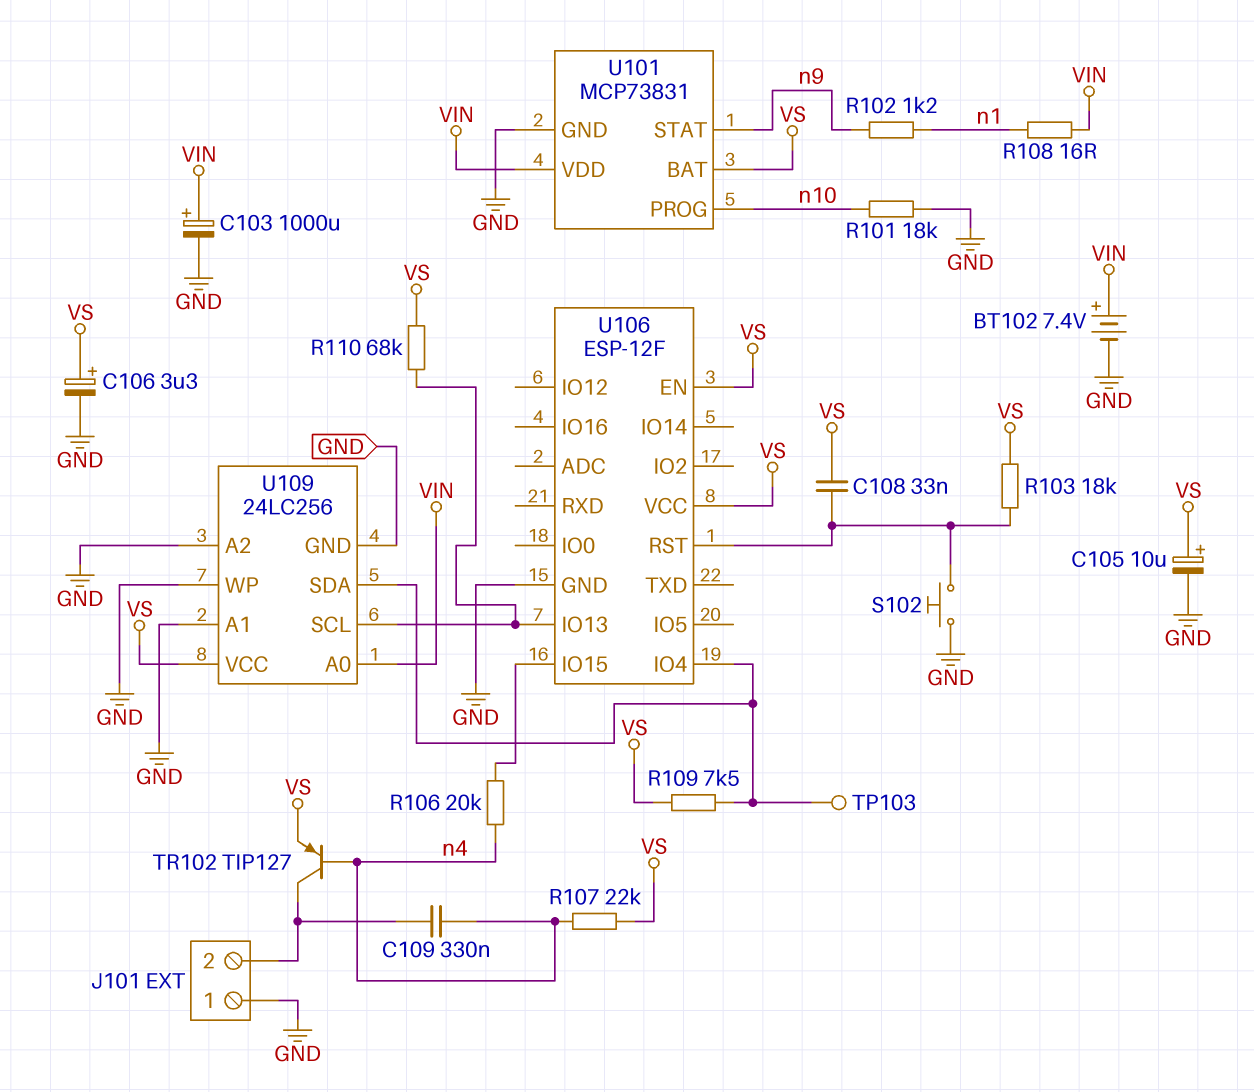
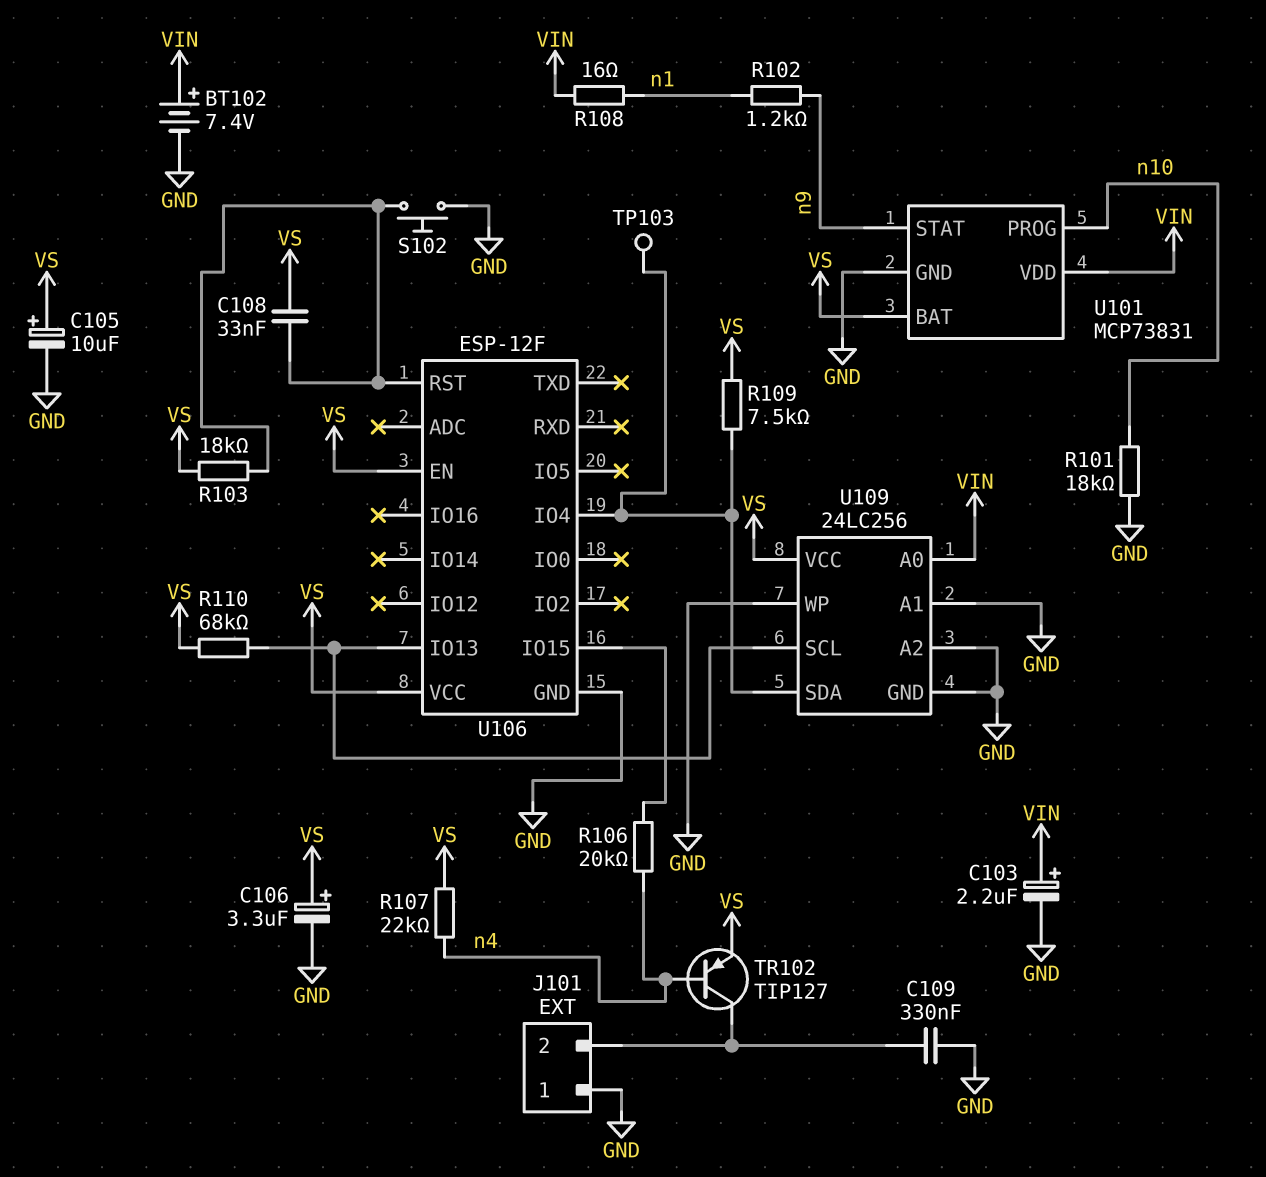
C103: 1000uF (plus VIN, minus GND) -> 2.2uF (plus VIN, minus GND)
C109: 330nF (J101/2, n4) -> 330nF (GND, J101/2)

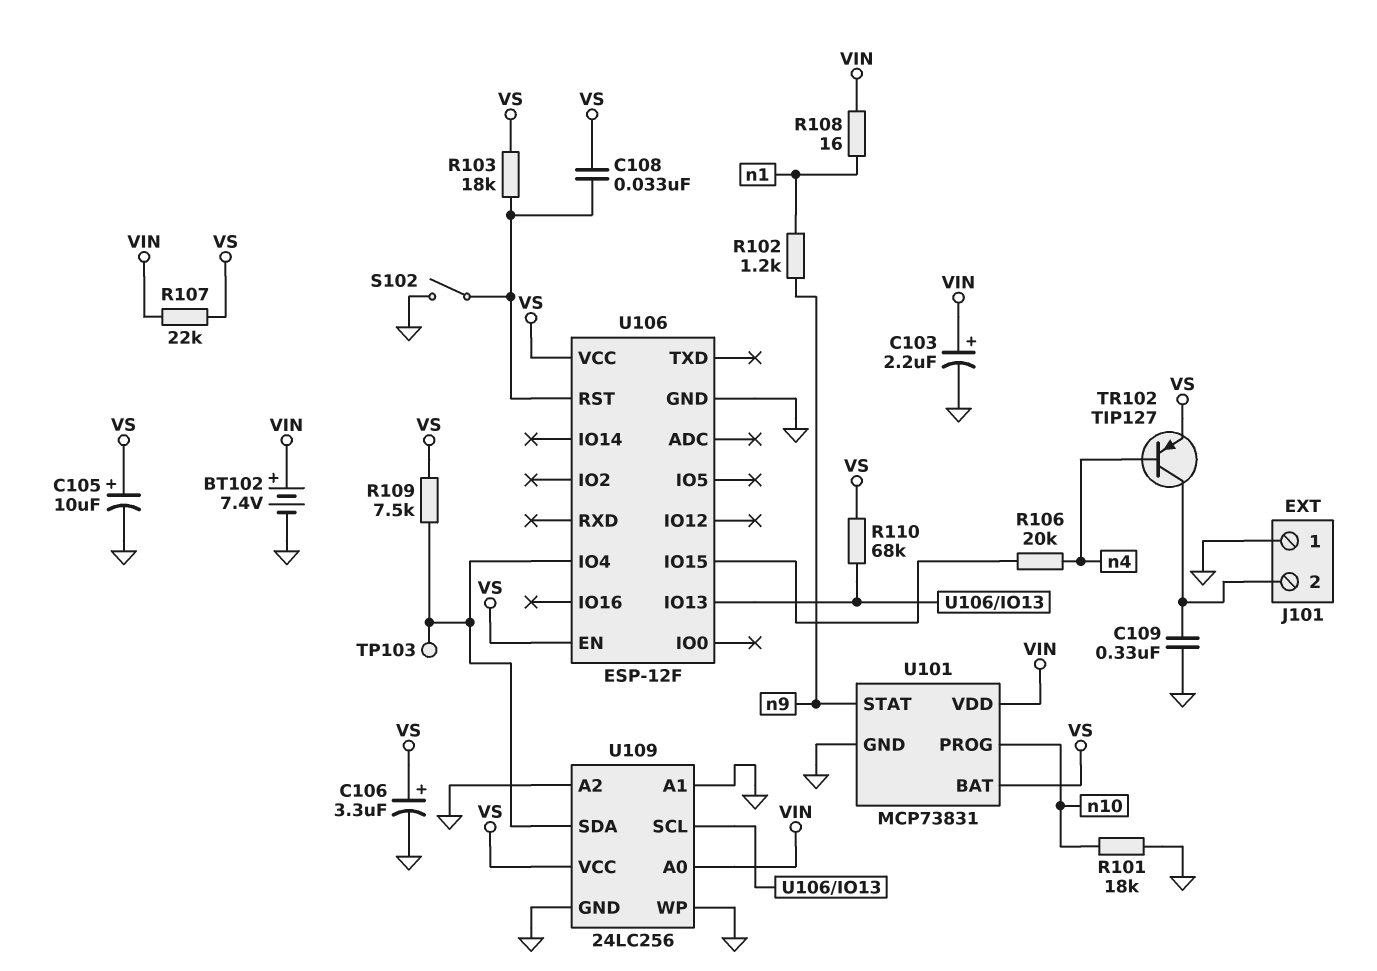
R107: 22k (VS, n4) -> 22k (VIN, VS)
S102: button (GND, U106/RST) -> switch (GND, U106/RST)

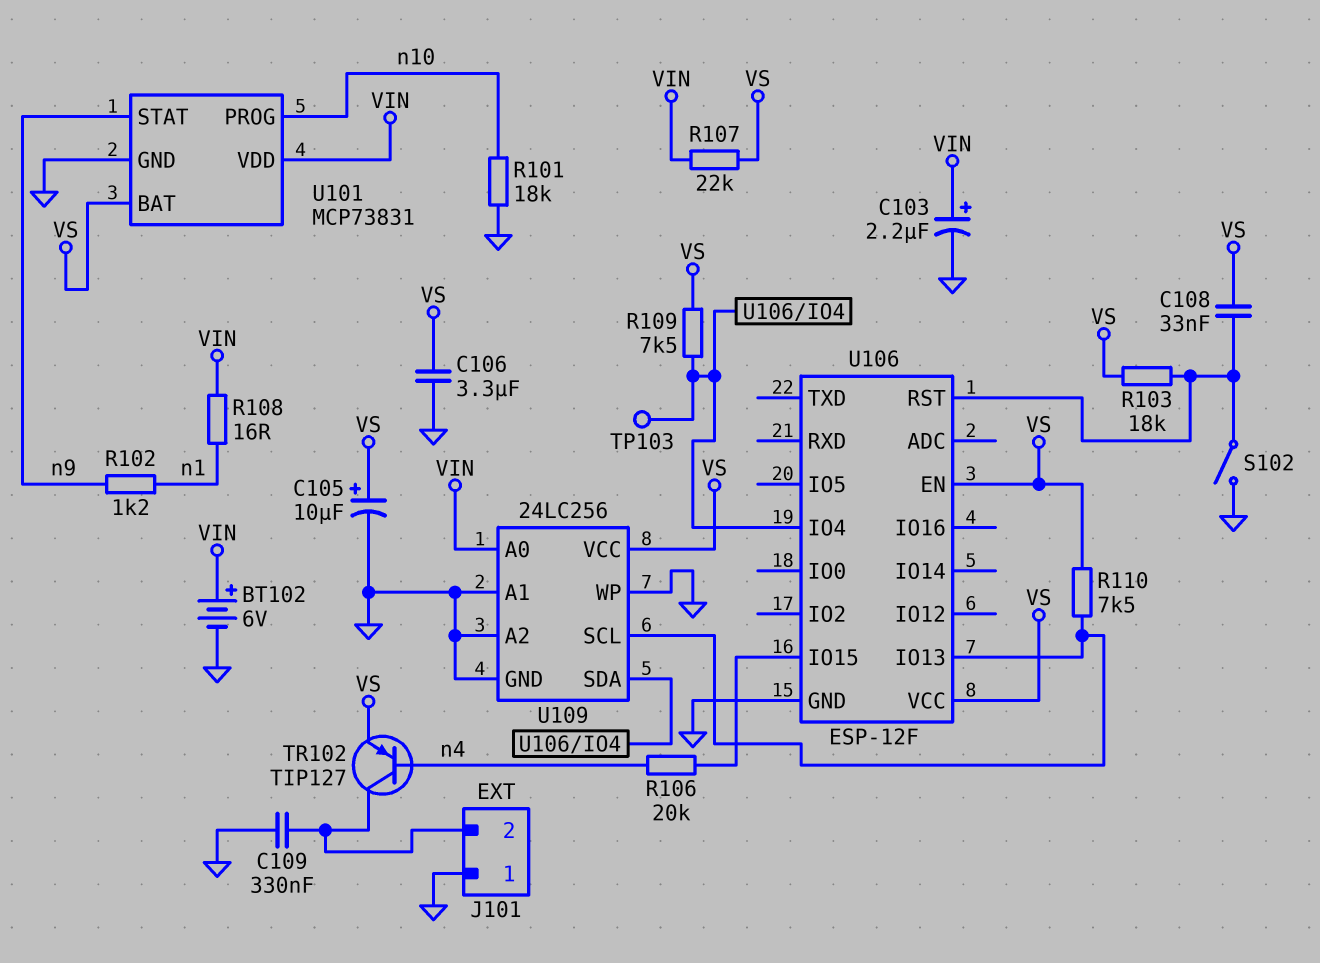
BT102: 7.4V (plus VIN, minus GND) -> 6V (plus VIN, minus GND)
C106: 3.3uF (plus VS, minus GND) -> 3.3uF (GND, VS)
R110: 68k (U106/IO13, VS) -> 7.5k (U106/IO13, VS)

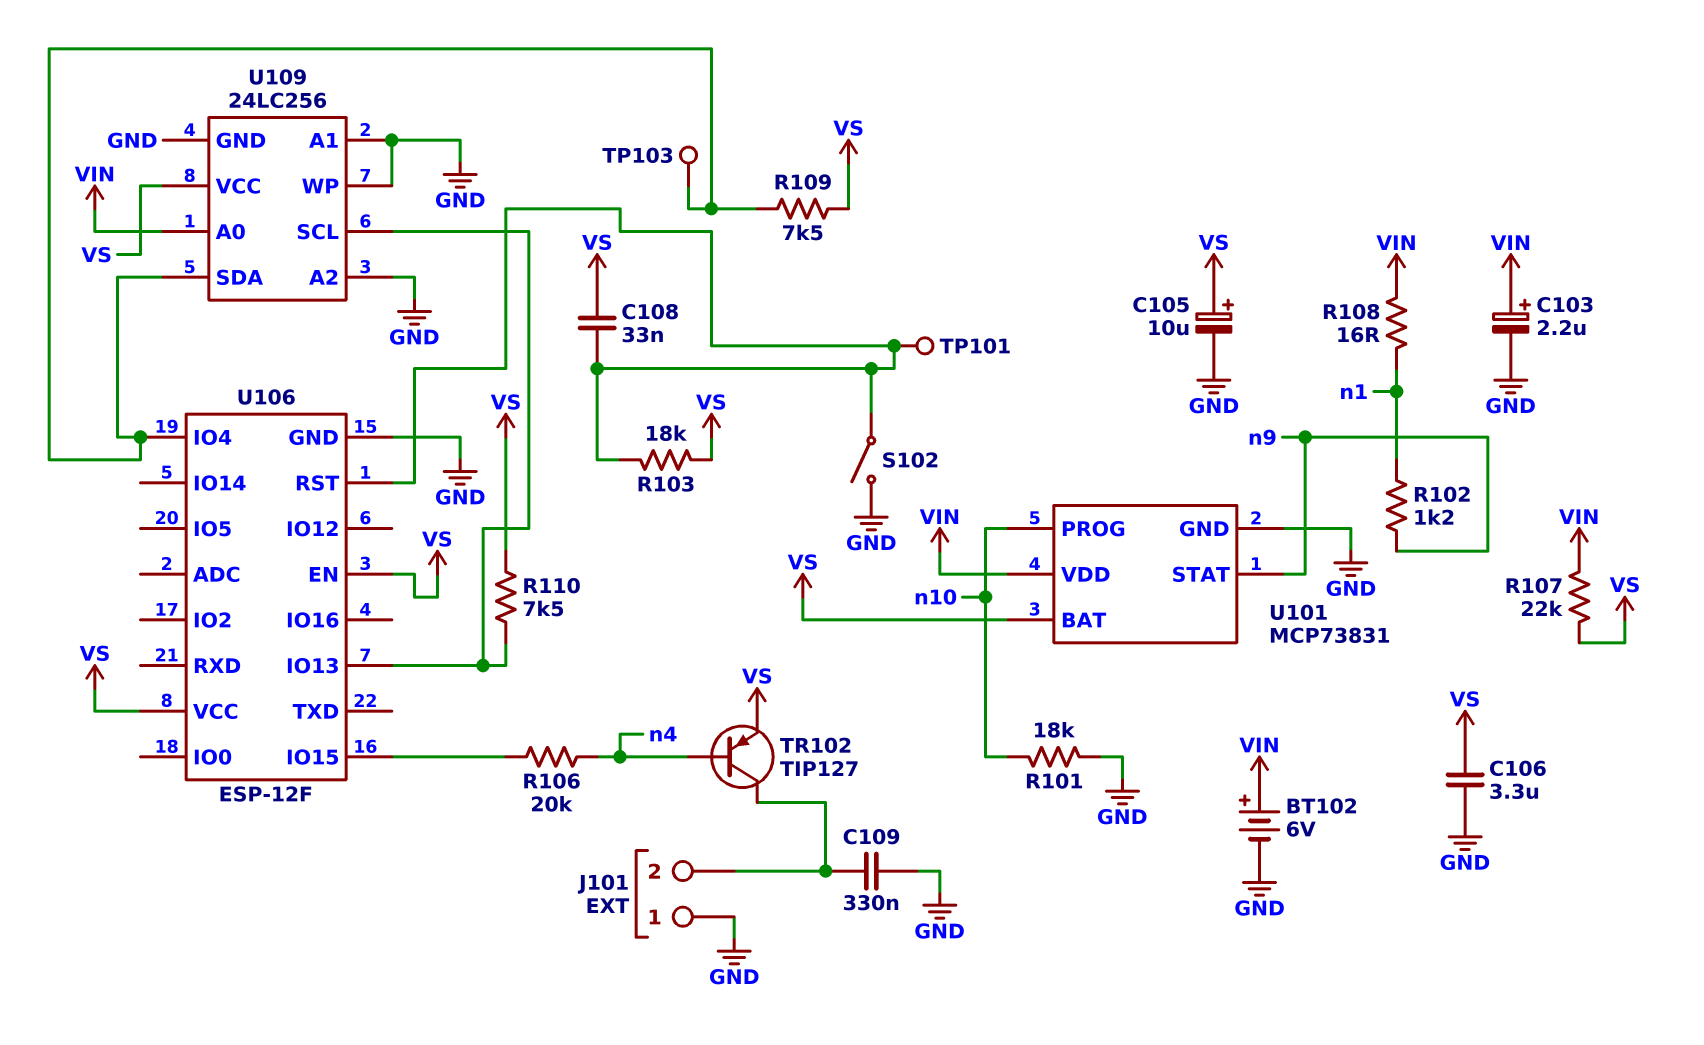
TP101: none -> test point (U106/RST)

